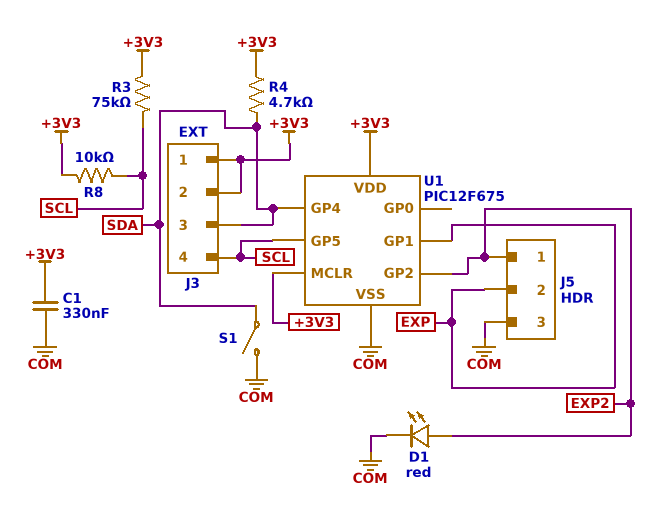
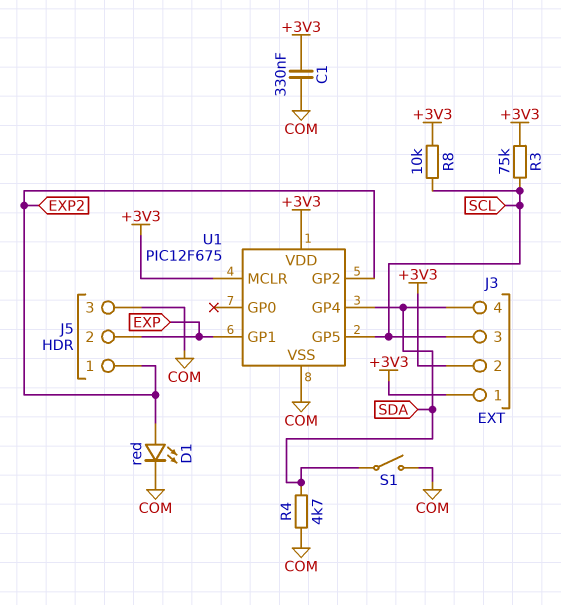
J3 pin 3: SDA -> SCL
J3 pin 4: SCL -> SDA
R4: 4.7k (+3V3, SDA) -> 4.7k (COM, SDA)

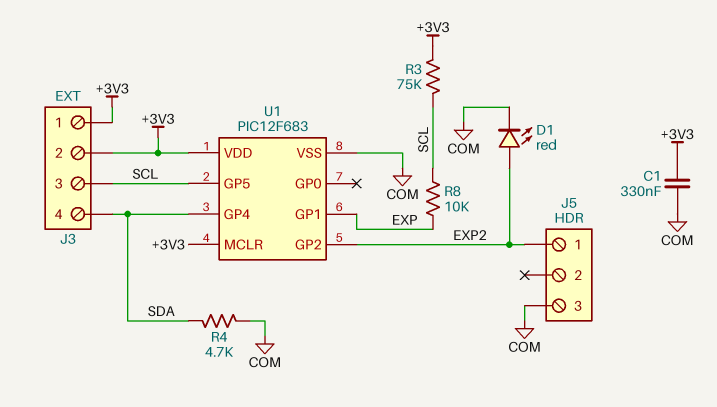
J5 pin 2: EXP -> none
R8: 10k (+3V3, SCL) -> 10k (EXP, SCL)
S1: switch (COM, SDA) -> none
U1: PIC12F675 -> PIC12F683

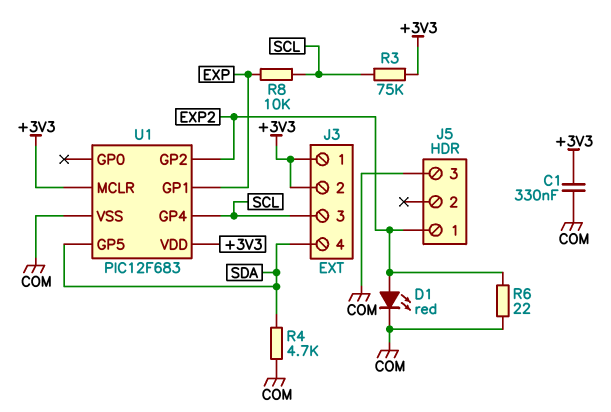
R6: none -> 22 (COM, EXP2)
U1 pin GP4: SDA -> SCL
U1 pin GP5: SCL -> SDA

